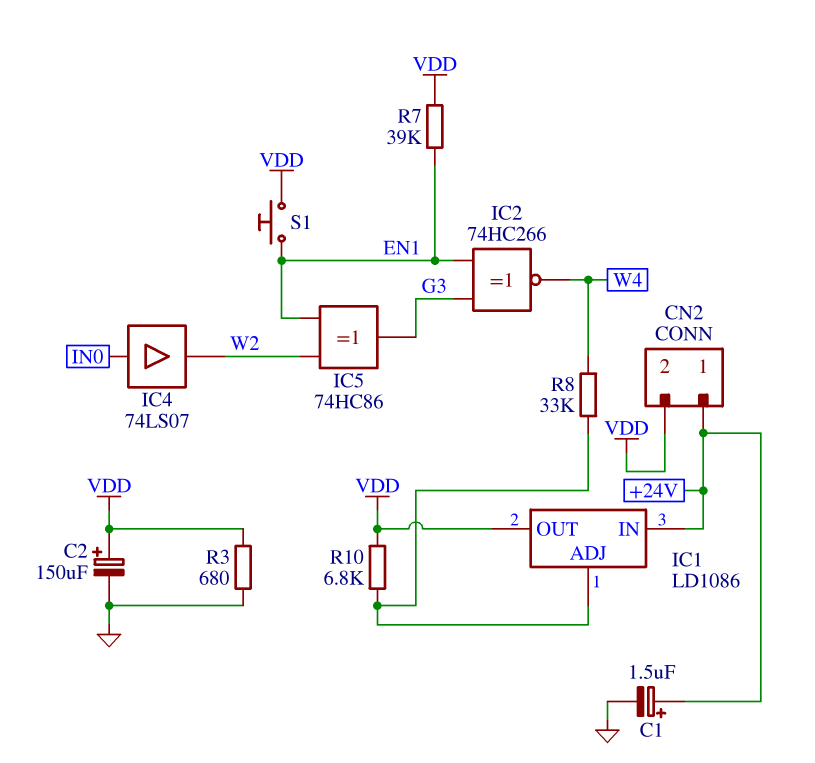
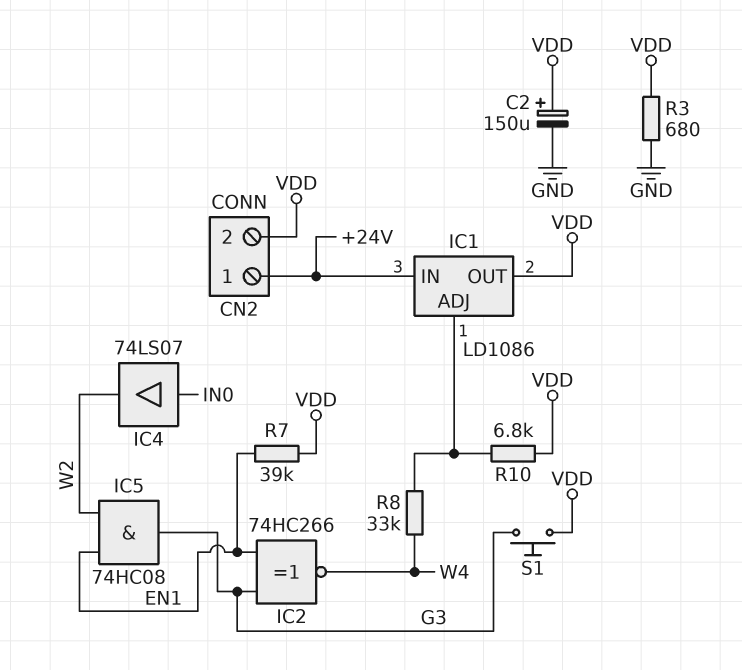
C1: 1.5uF (plus +24V, minus GND) -> none
IC5: XOR 74HC86 (in EN1, in W2, out G3) -> AND 74HC08 (in EN1, in W2, out G3)
S1: button (EN1, VDD) -> button (G3, VDD)

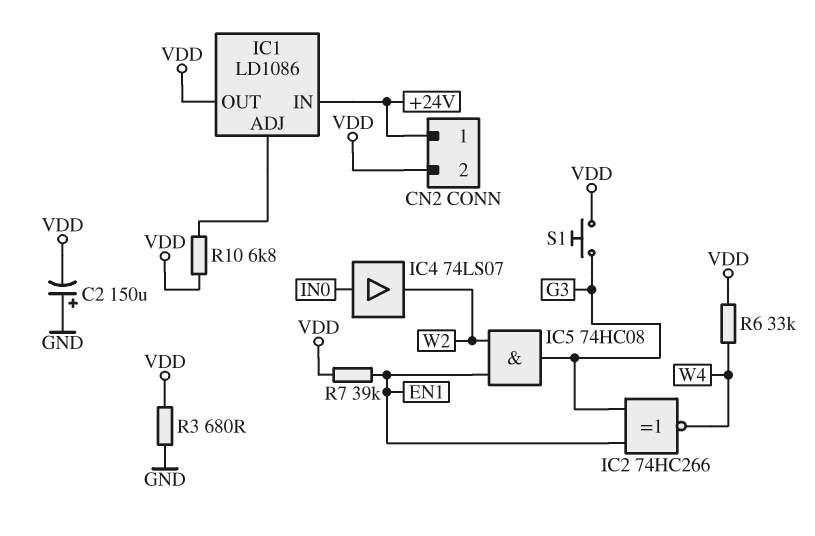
C2: 150uF (plus VDD, minus GND) -> 150uF (plus GND, minus VDD)
R6: none -> 33k (VDD, W4)
R8: 33k (IC1/ADJ, W4) -> none

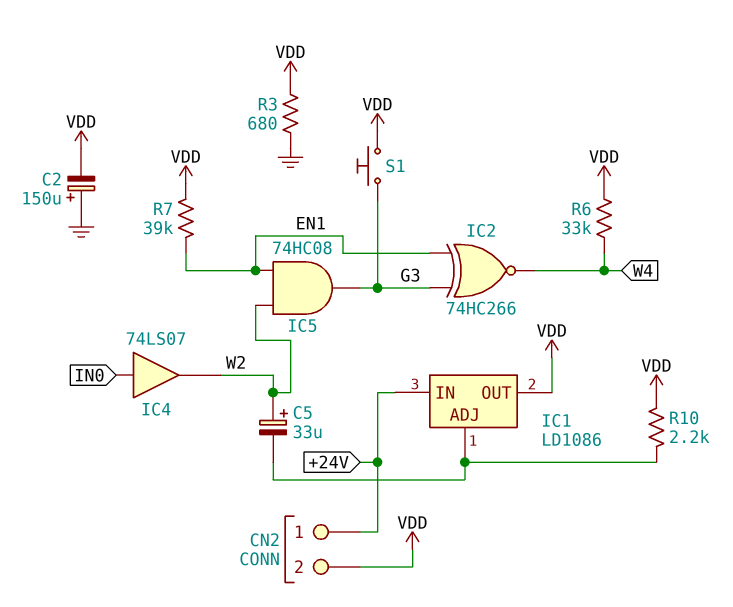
C5: none -> 33uF (plus W2, minus IC1/ADJ)
R10: 6.8k (IC1/ADJ, VDD) -> 2.2k (IC1/ADJ, VDD)

